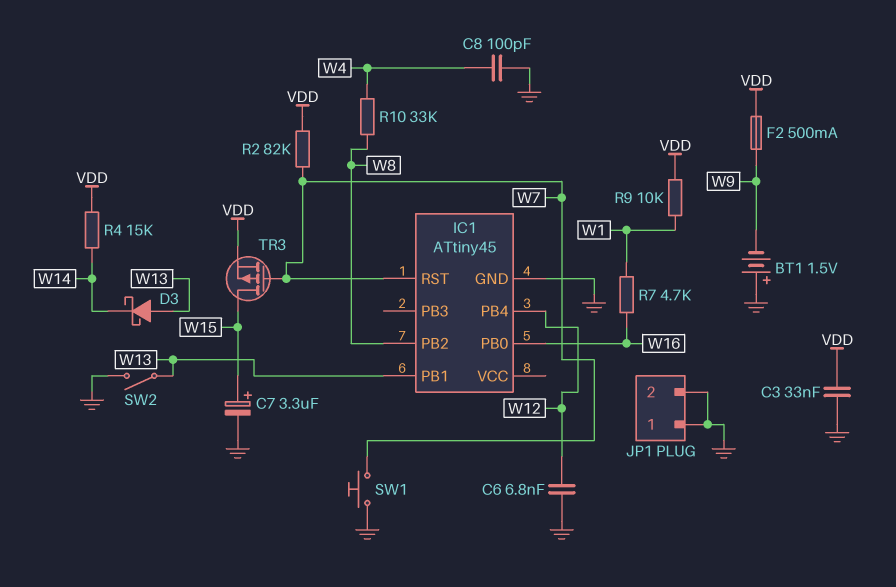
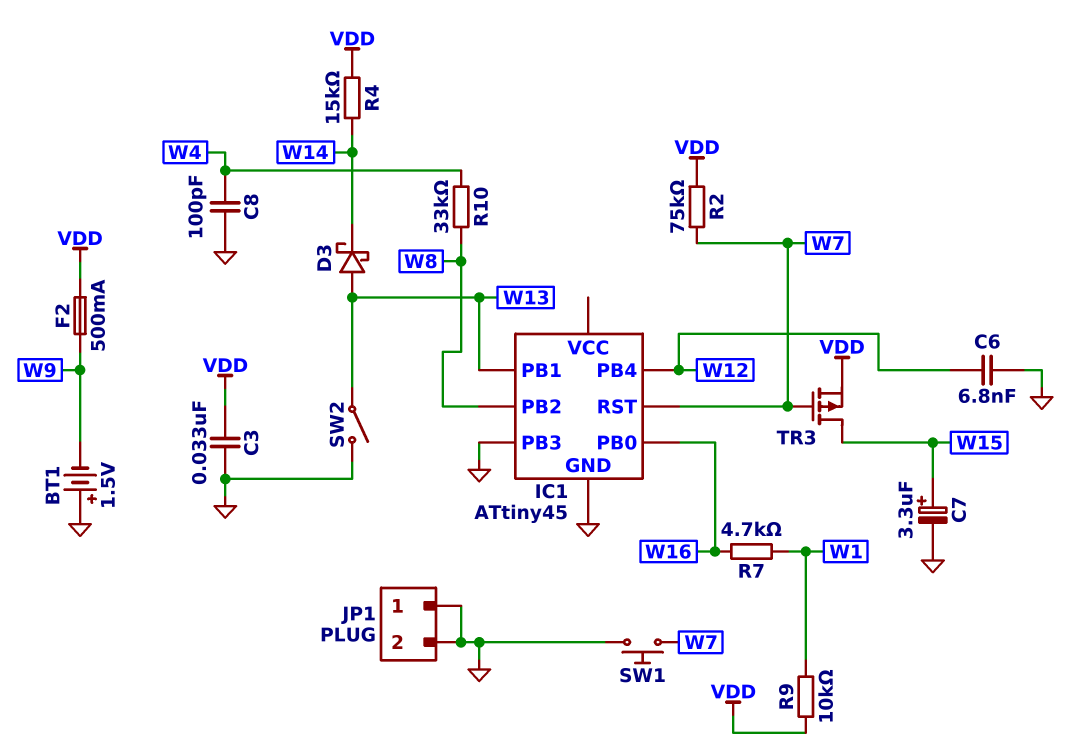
IC1 pin PB3: none -> GND
R2: 82k (VDD, W7) -> 75k (VDD, W7)

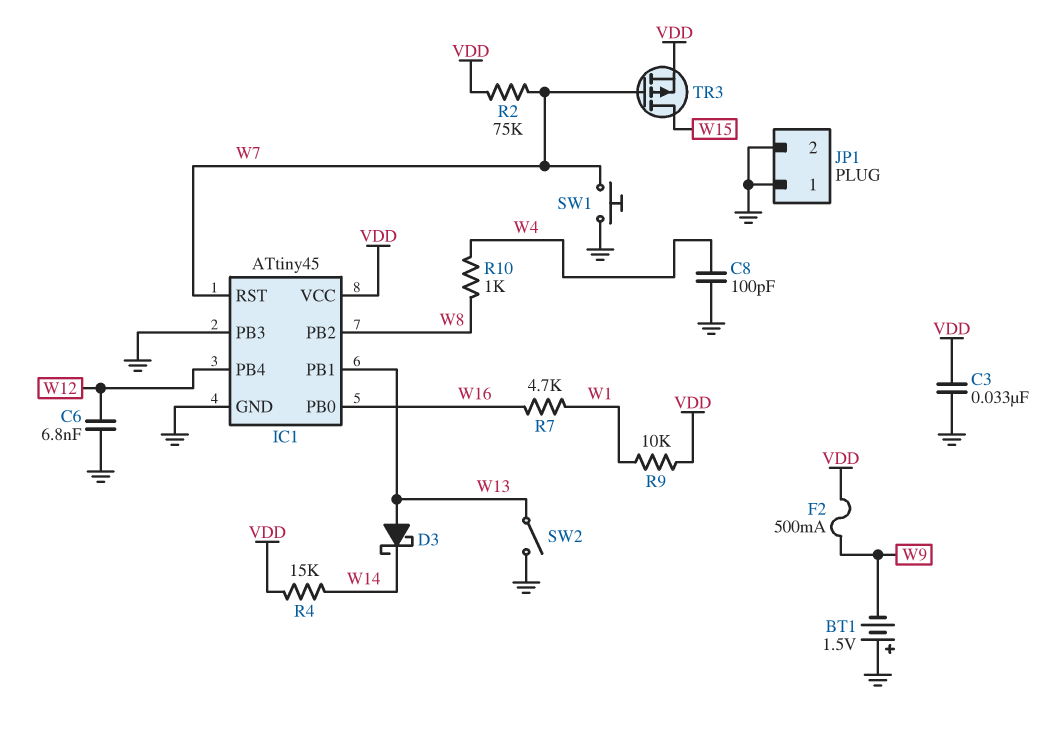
C7: 3.3uF (plus W15, minus GND) -> none
IC1 pin VCC: none -> VDD
R10: 33k (W4, W8) -> 1k (W4, W8)

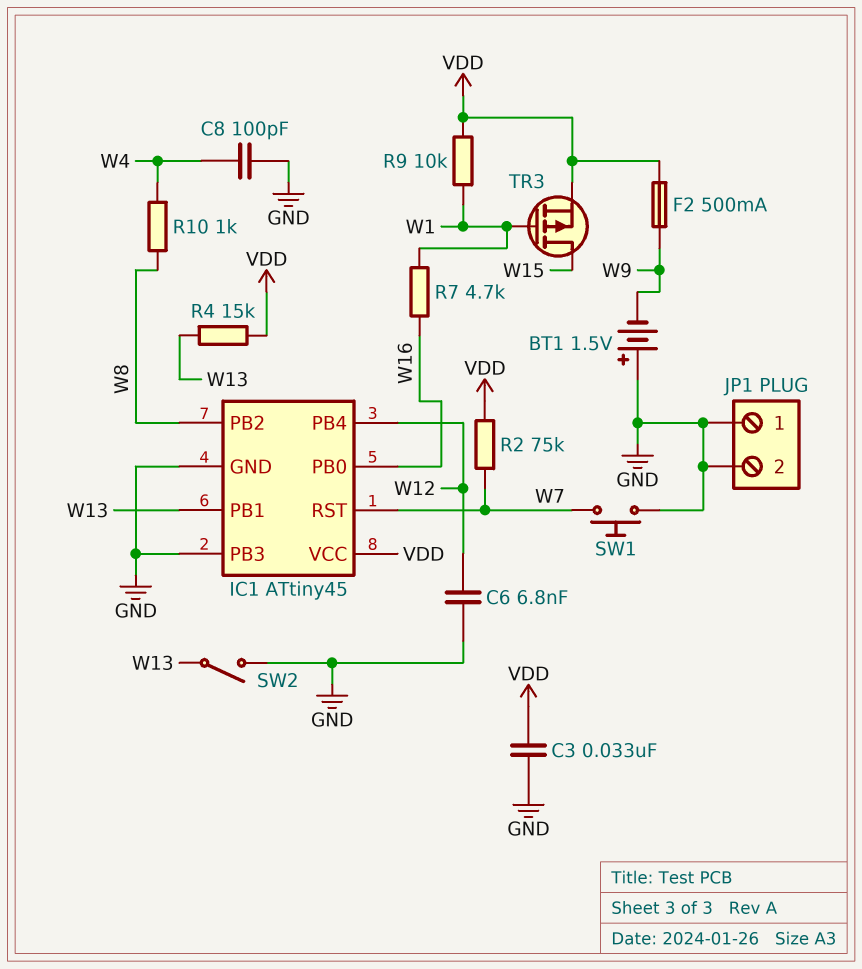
D3: schottky (A W13, K W14) -> none
R4: 15k (VDD, W14) -> 15k (VDD, W13)
TR3: PMOS (G W7, D W15, S VDD) -> PMOS (G W1, D W15, S VDD)

